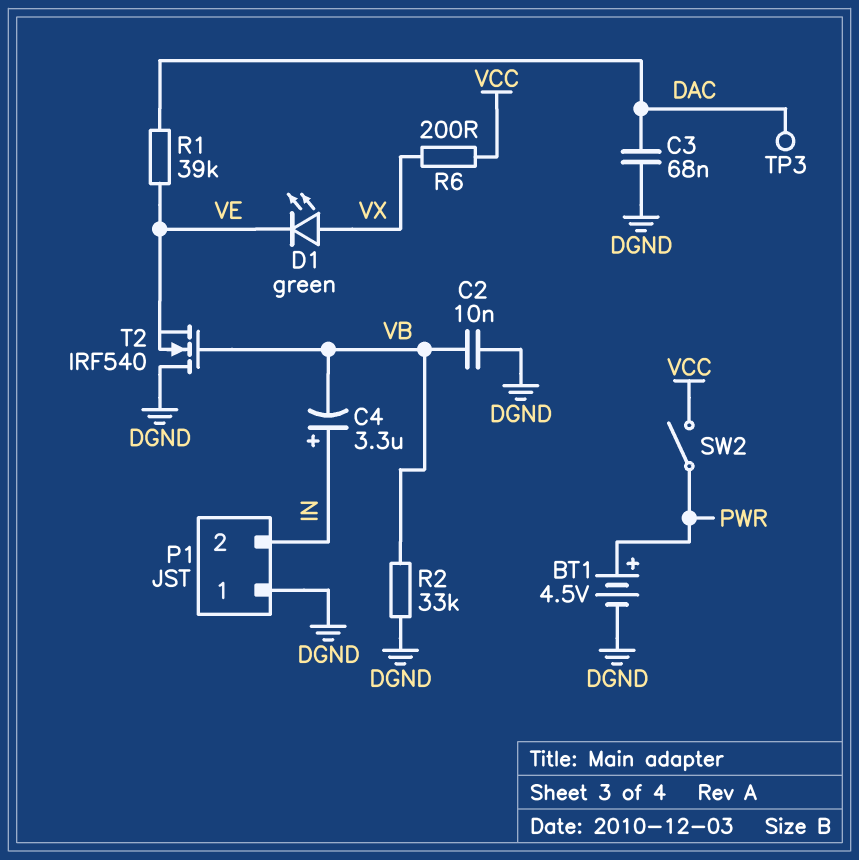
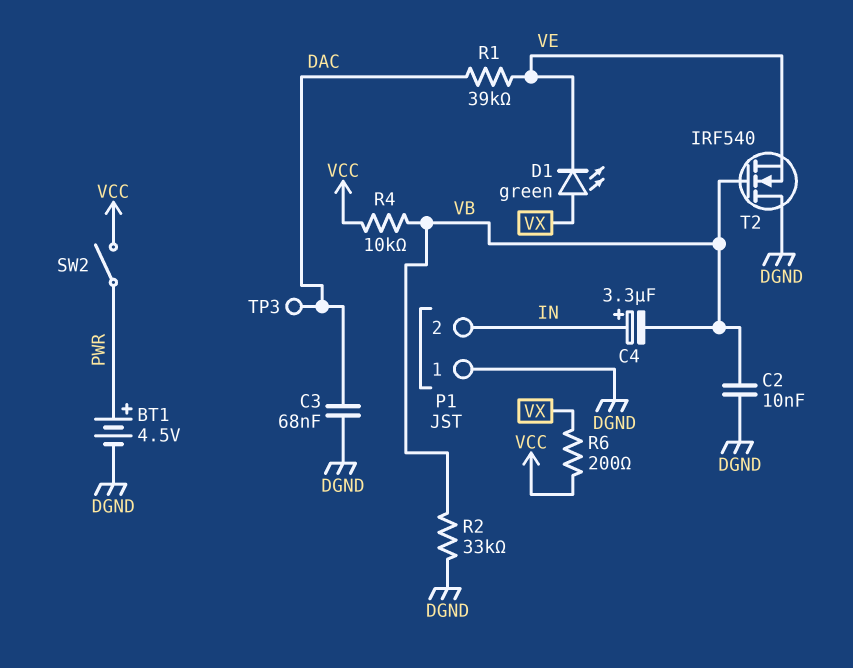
R4: none -> 10k (VB, VCC)

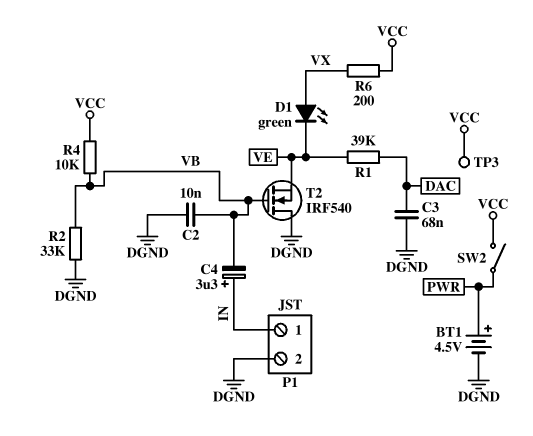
P1 pin 1: DGND -> IN
P1 pin 2: IN -> DGND
TP3: test point (DAC) -> test point (VCC)

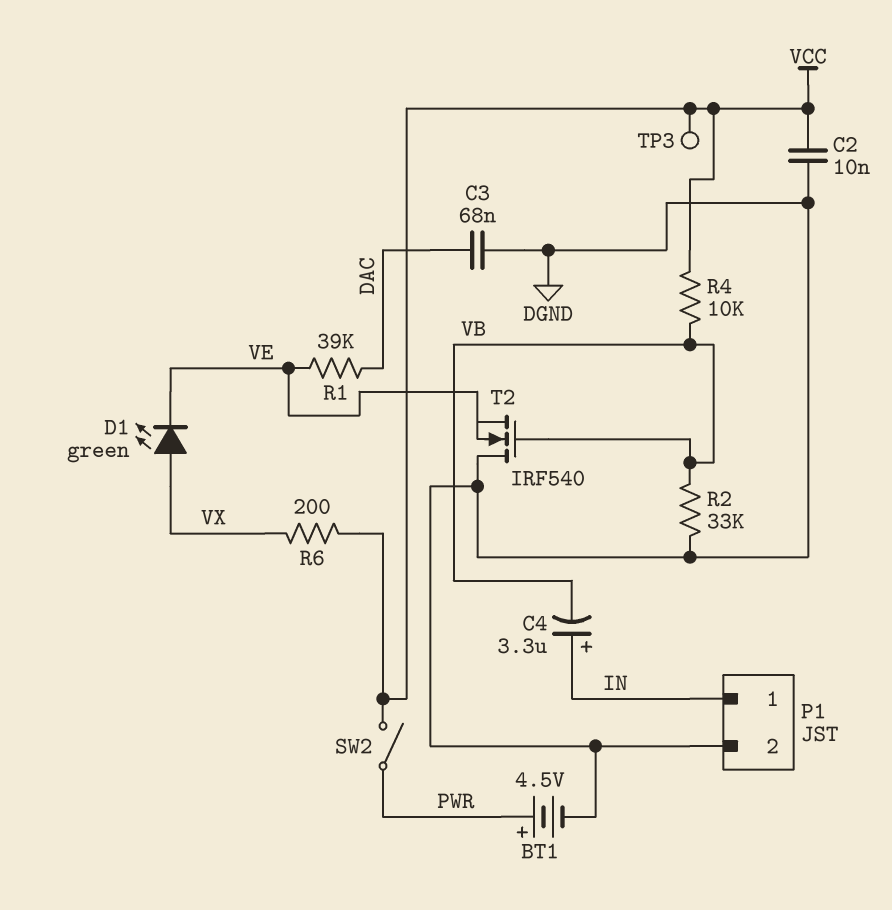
C2: 10nF (DGND, VB) -> 10nF (DGND, VCC)

